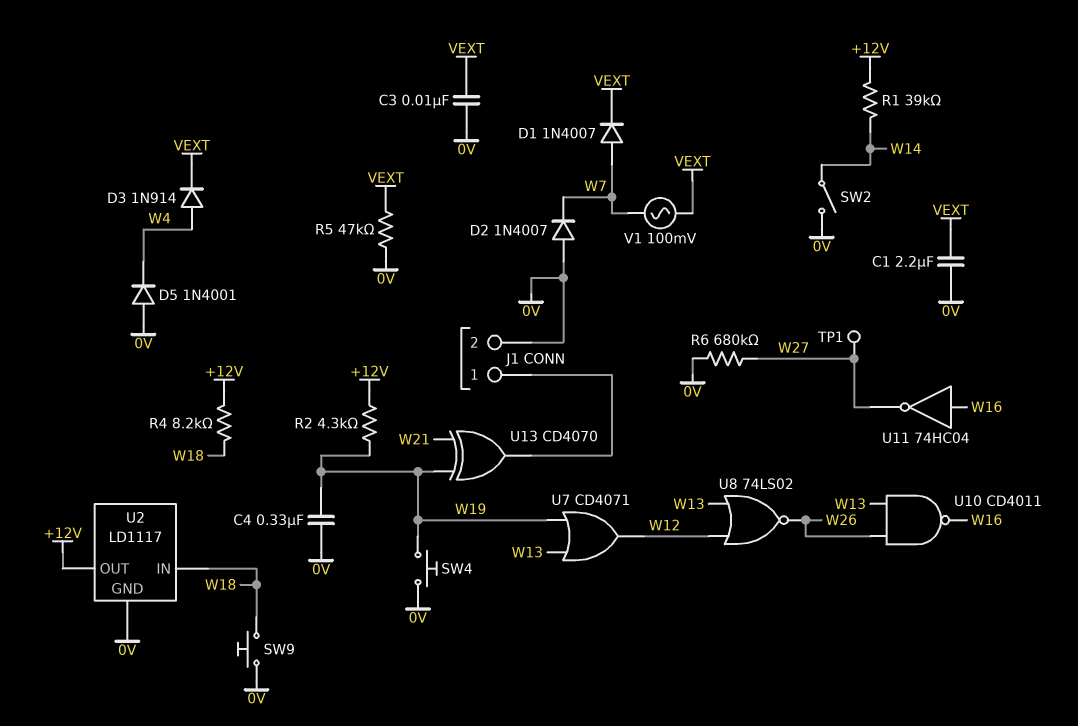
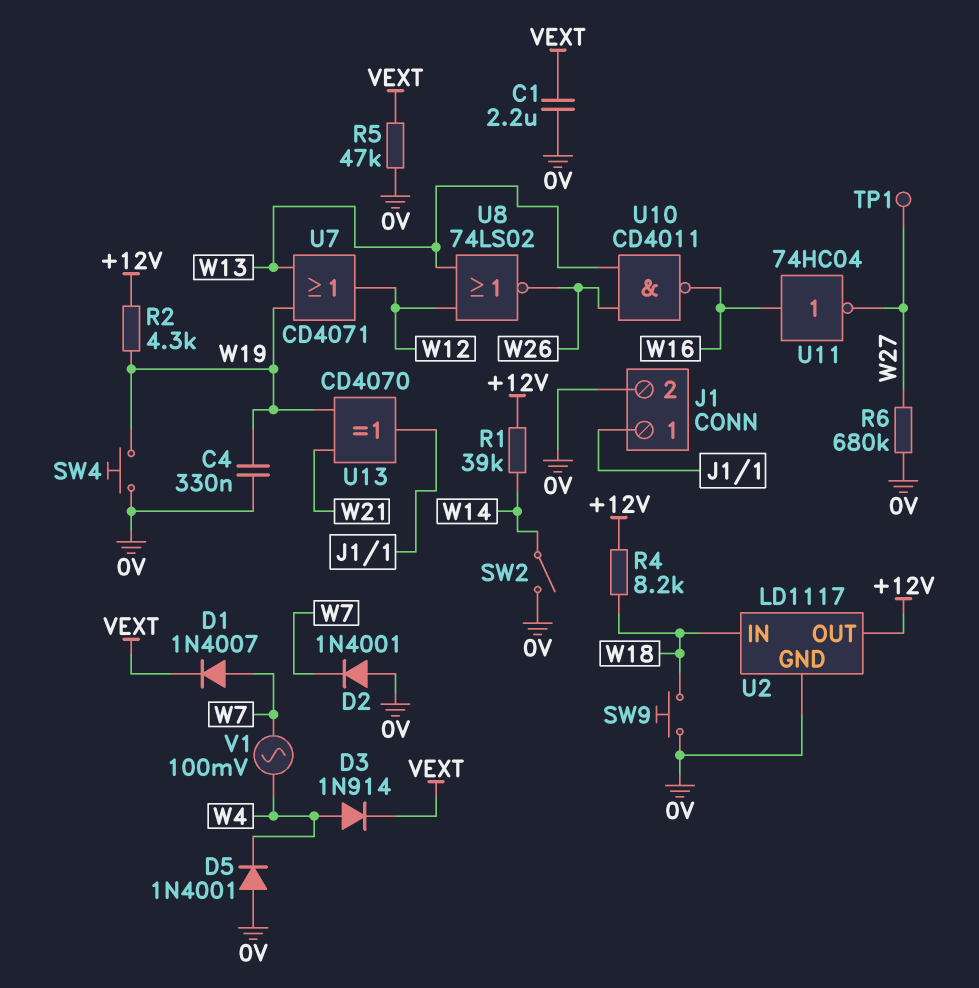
C3: 10nF (0V, VEXT) -> none
D2: diode 1N4007 (A 0V, K W7) -> diode 1N4001 (A 0V, K W7)
V1: AC 100mV (VEXT, W7) -> AC 100mV (W4, W7)

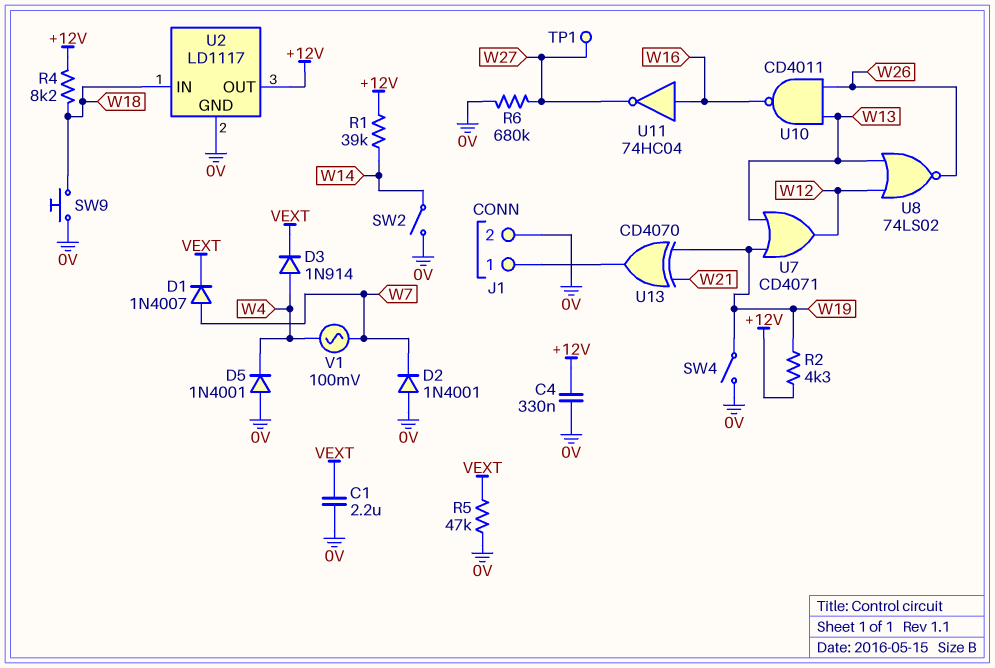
C4: 330nF (0V, W19) -> 330nF (+12V, 0V)
SW4: button (0V, W19) -> switch (0V, W19)

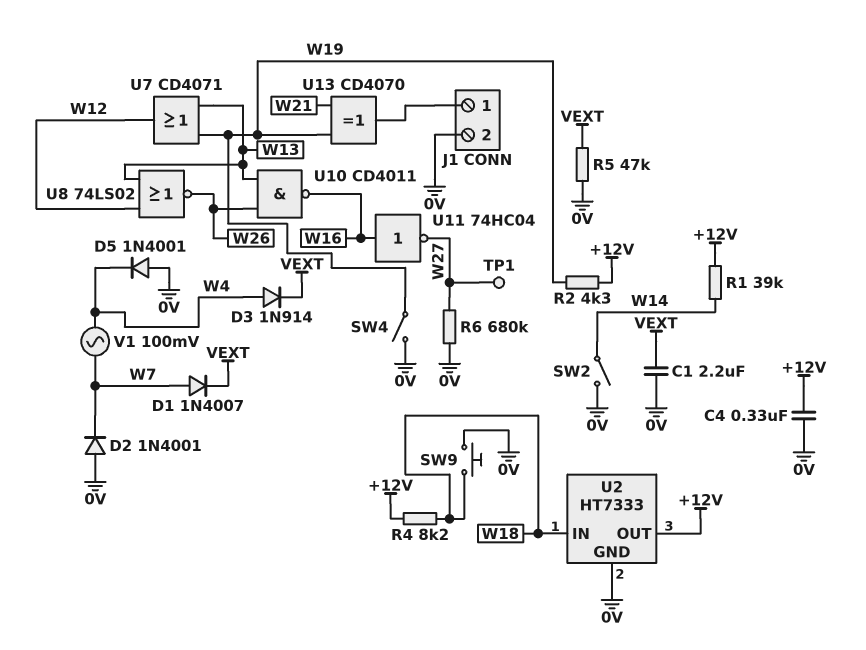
U2: LD1117 -> HT7333

